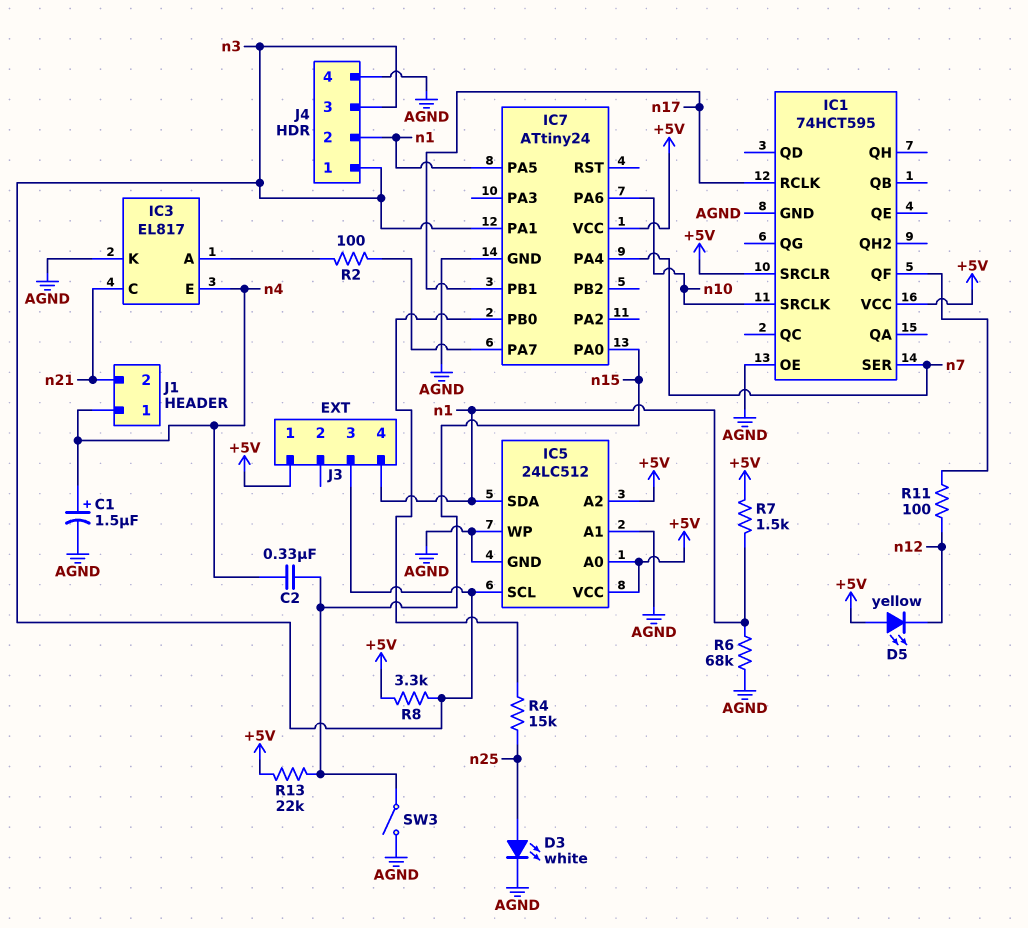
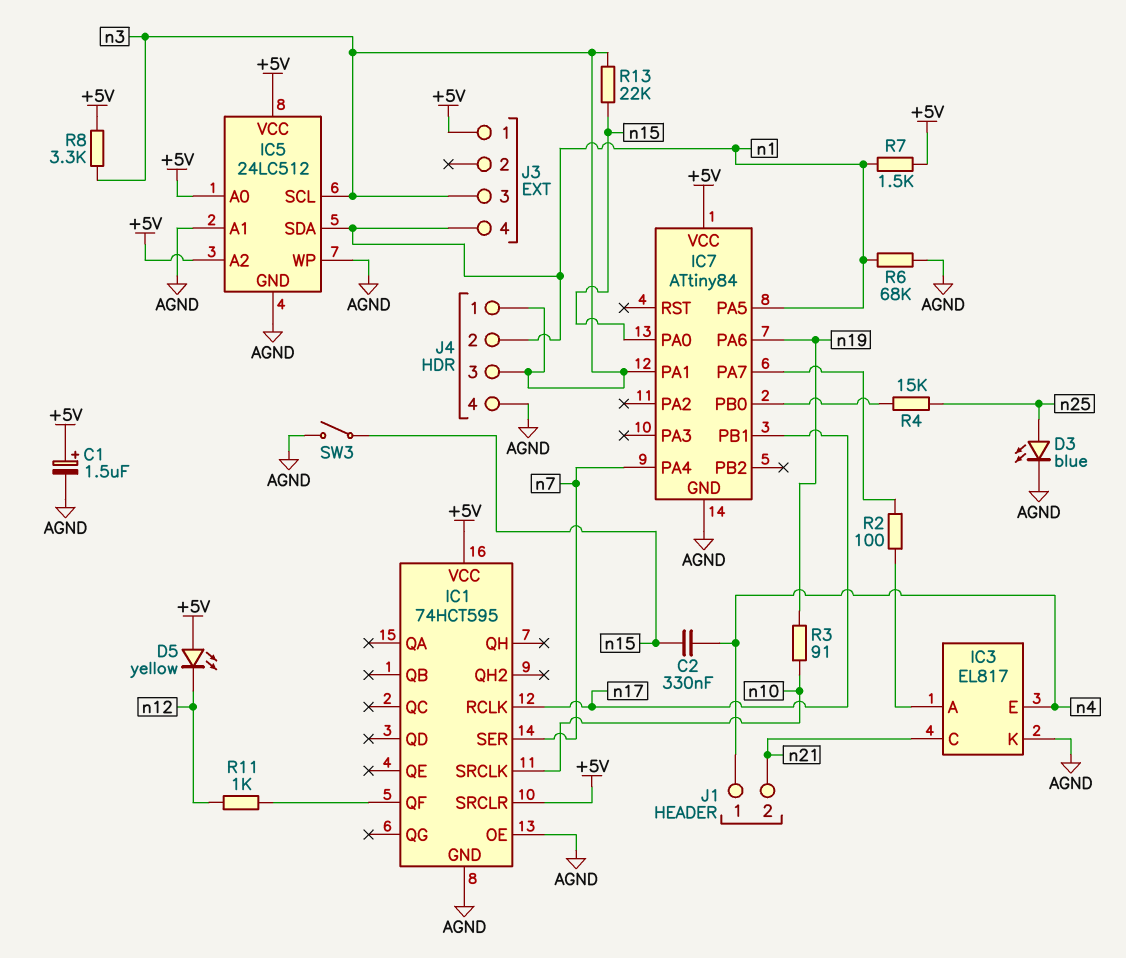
C1: 1.5uF (plus n4, minus AGND) -> 1.5uF (plus +5V, minus AGND)
D3: LED white (A n25, K AGND) -> LED blue (A n25, K AGND)
IC7: ATtiny24 -> ATtiny84
IC7 pin PA6: n10 -> n19
R3: none -> 91 (n10, n19)
R11: 100 (IC1/QF, n12) -> 1k (IC1/QF, n12)
R13: 22k (+5V, n15) -> 22k (n3, n15)

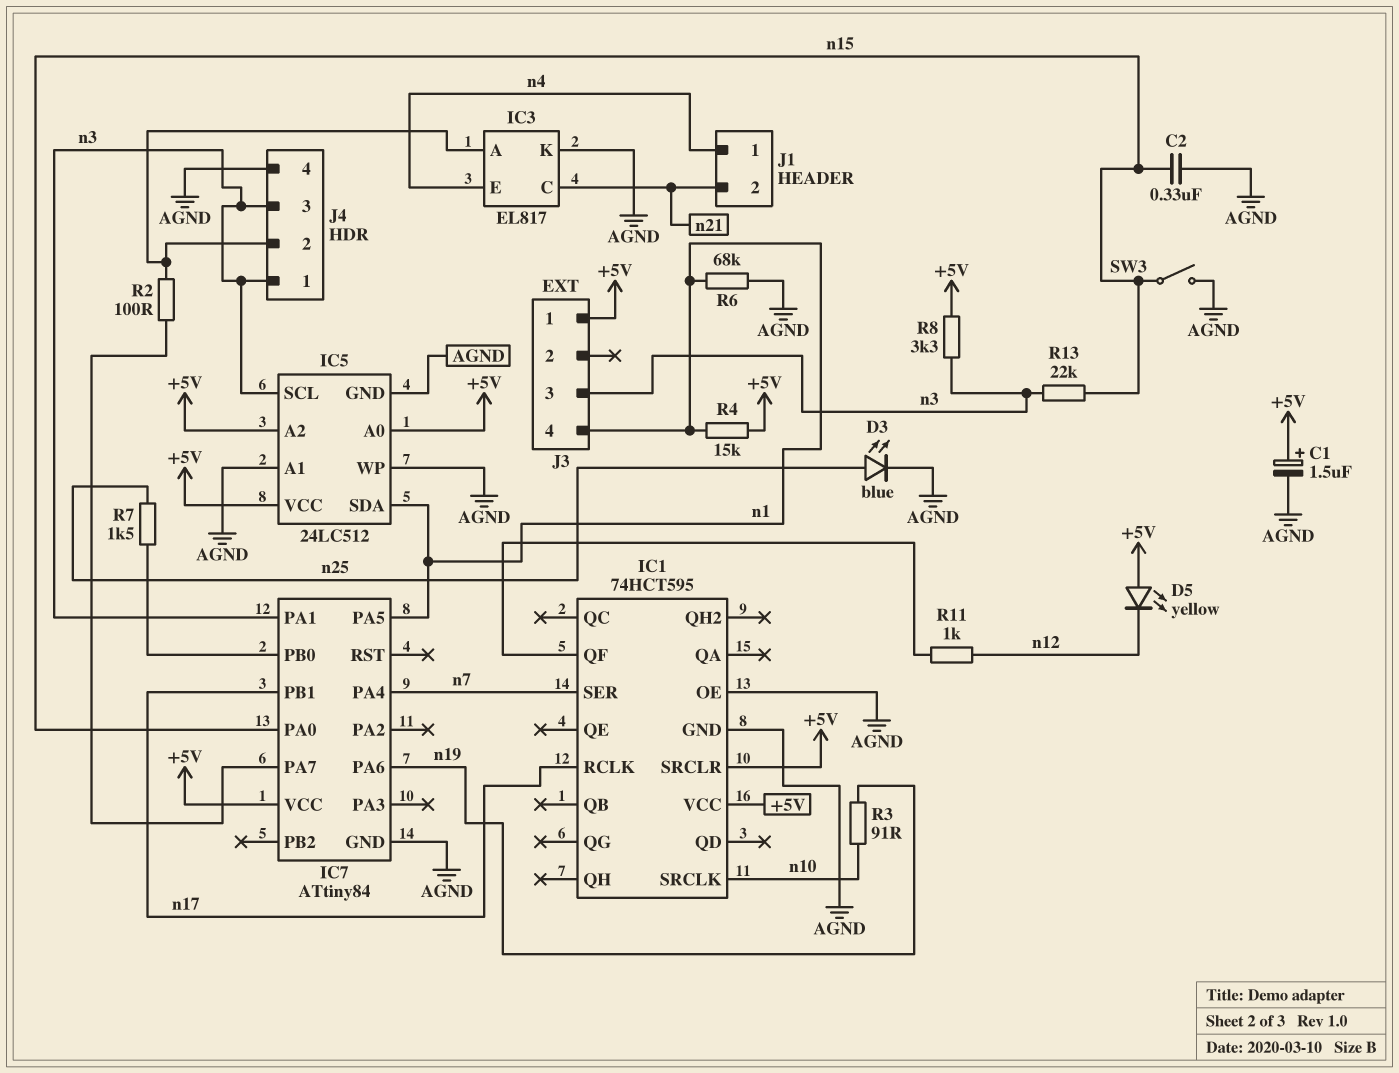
C2: 330nF (n4, n15) -> 330nF (AGND, n15)
J4 pin 2: n1 -> IC3/A
R4: 15k (IC7/PB0, n25) -> 15k (+5V, n1)
R7: 1.5k (+5V, n1) -> 1.5k (IC7/PB0, n25)

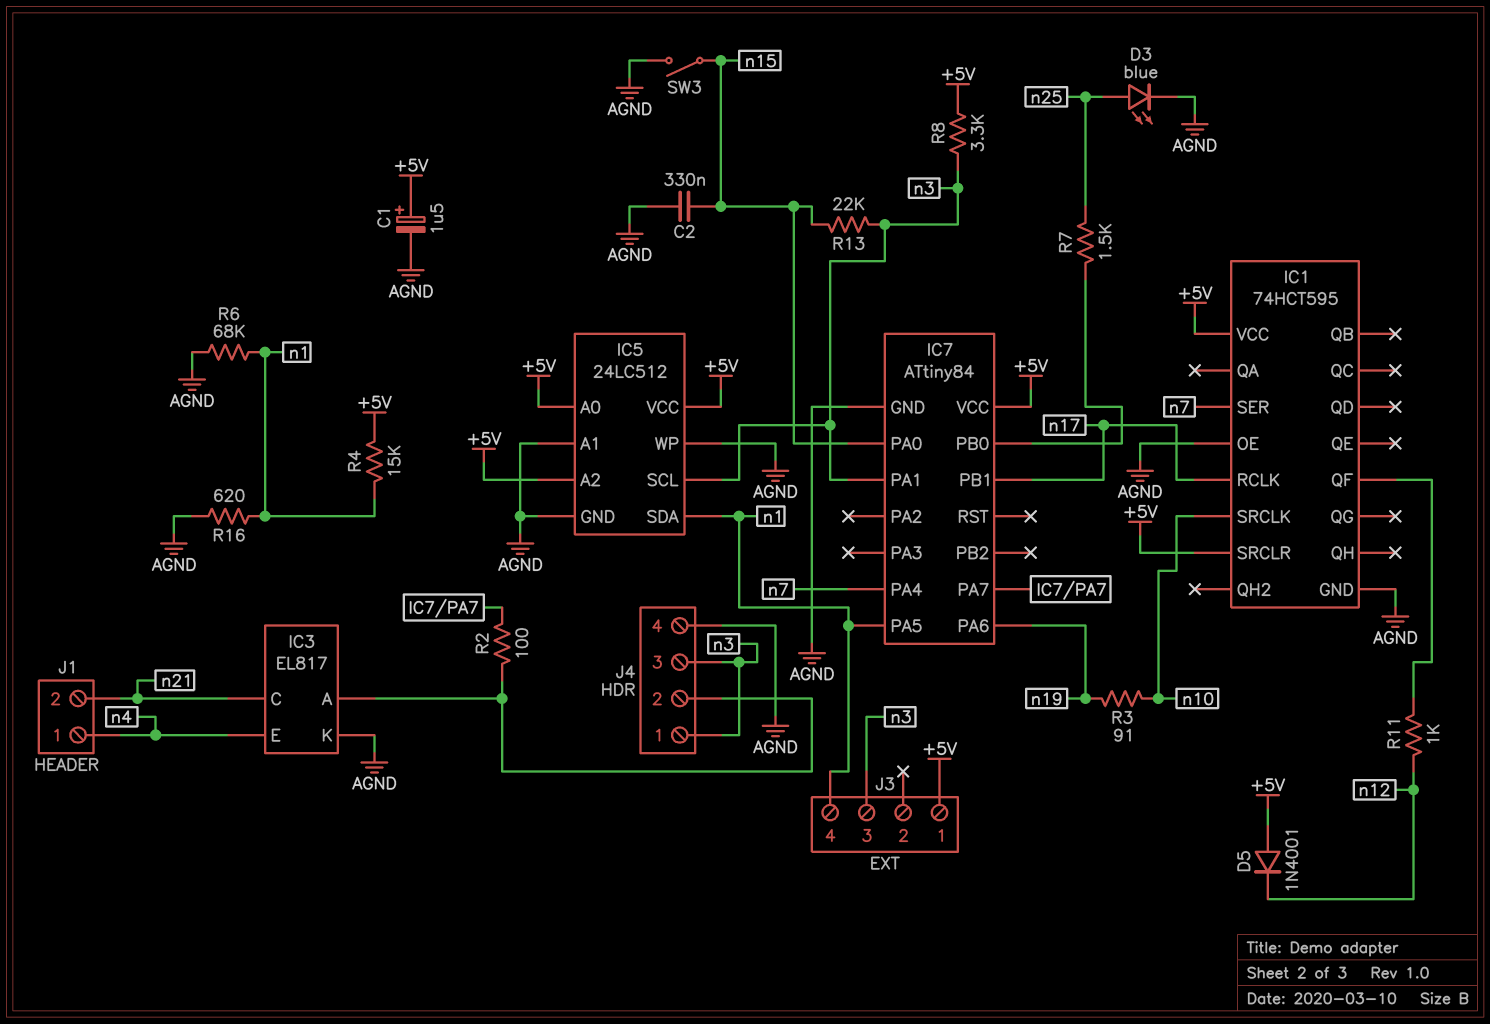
D5: LED yellow (A +5V, K n12) -> diode 1N4001 (A +5V, K n12)
R16: none -> 620 (AGND, n1)

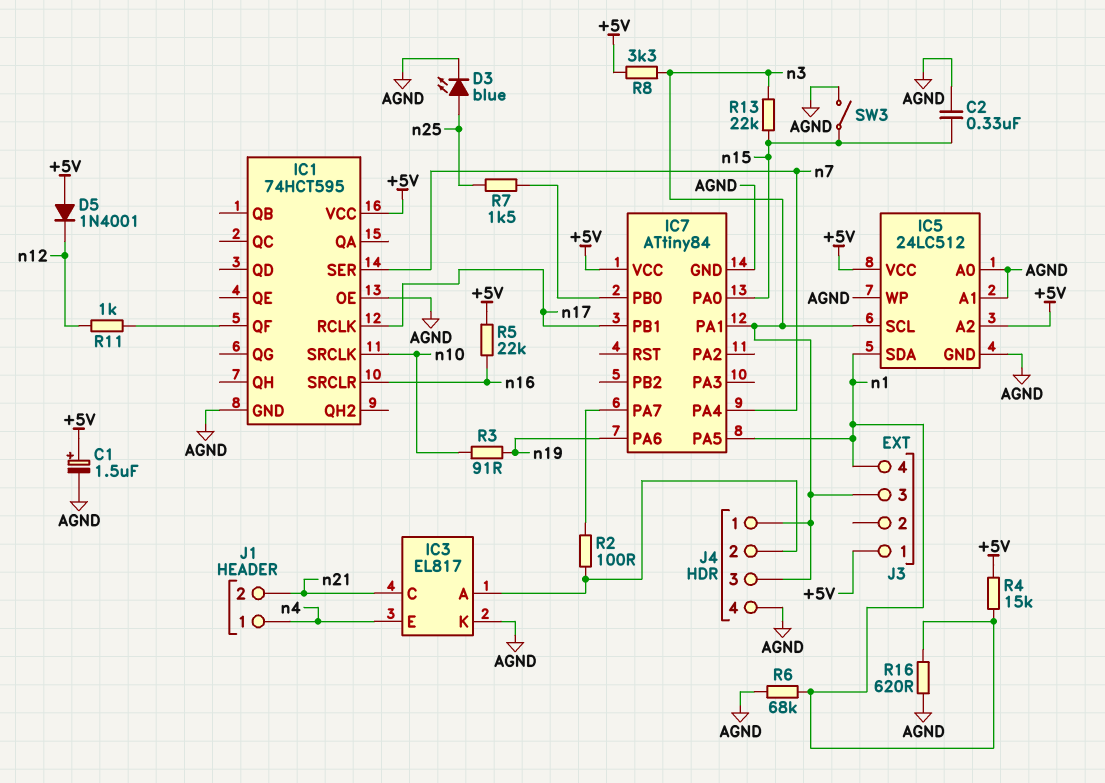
IC1 pin SRCLR: +5V -> n16
IC5 pin A0: +5V -> AGND
R5: none -> 22k (+5V, n16)

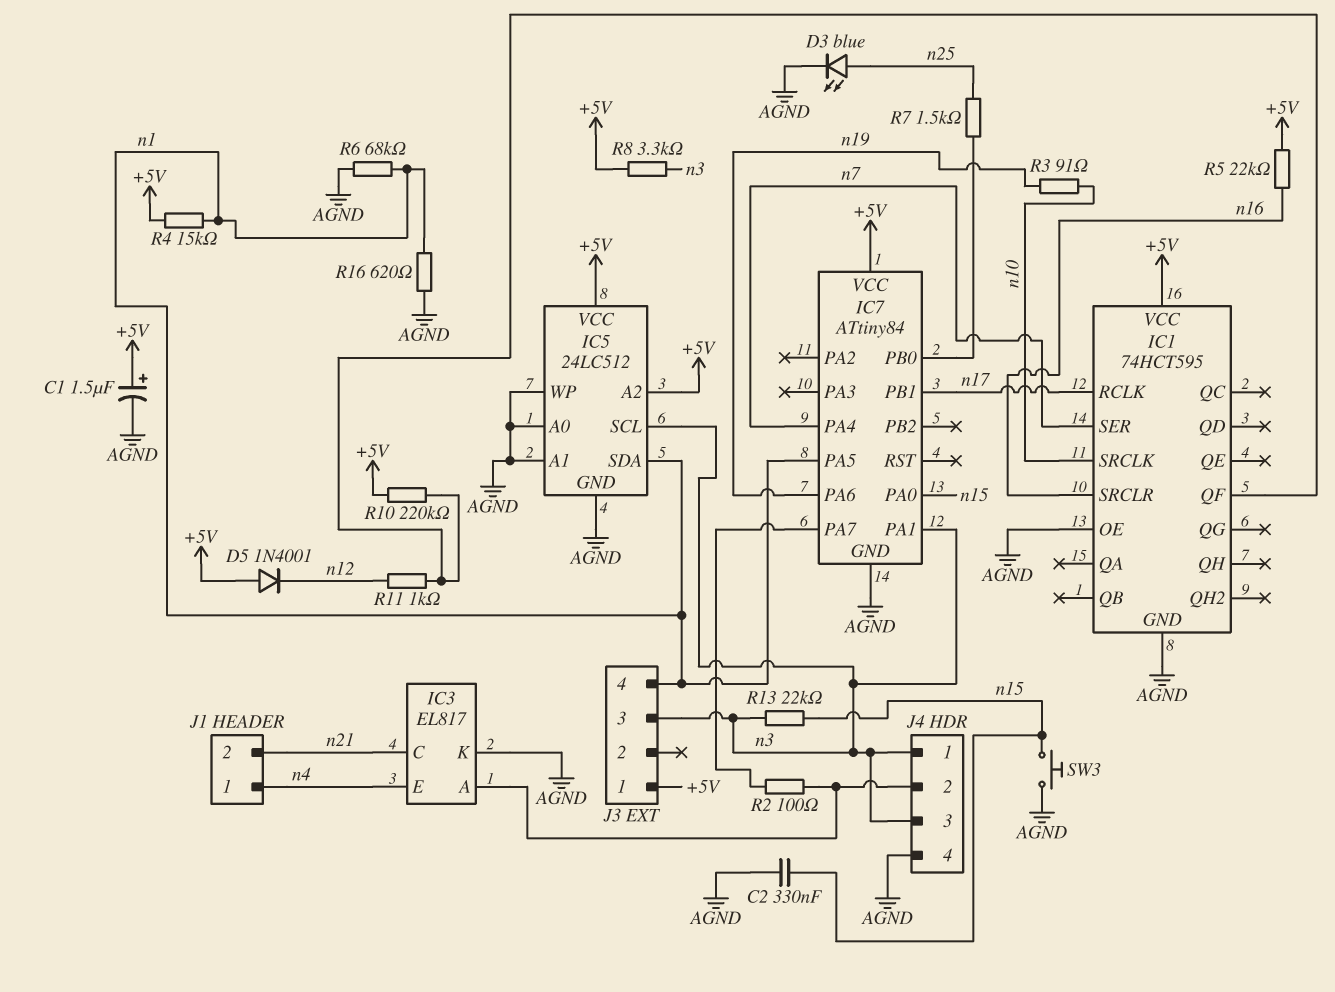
R10: none -> 220k (+5V, IC1/QF)
SW3: switch (AGND, n15) -> button (AGND, n15)

